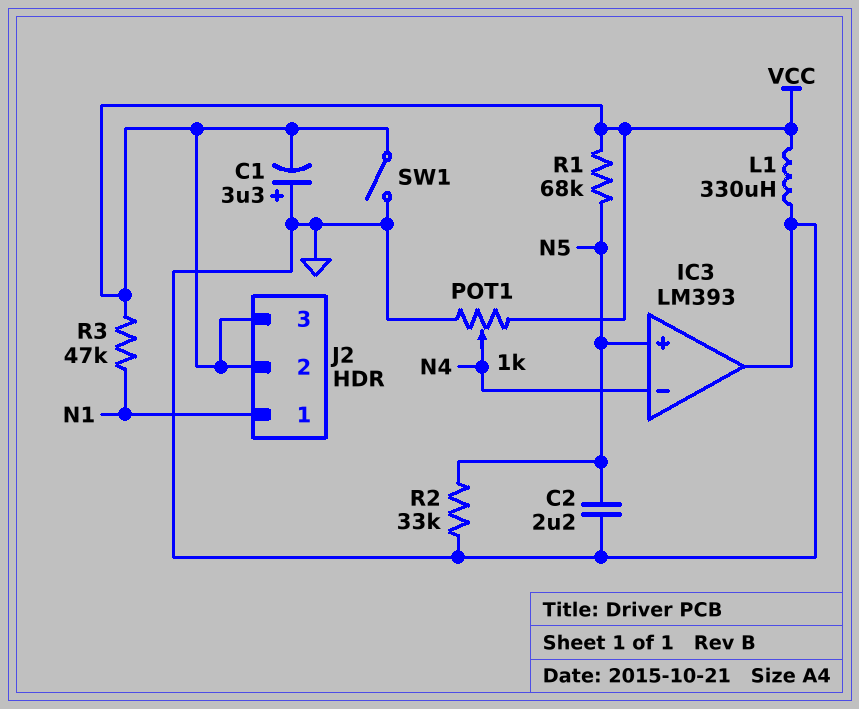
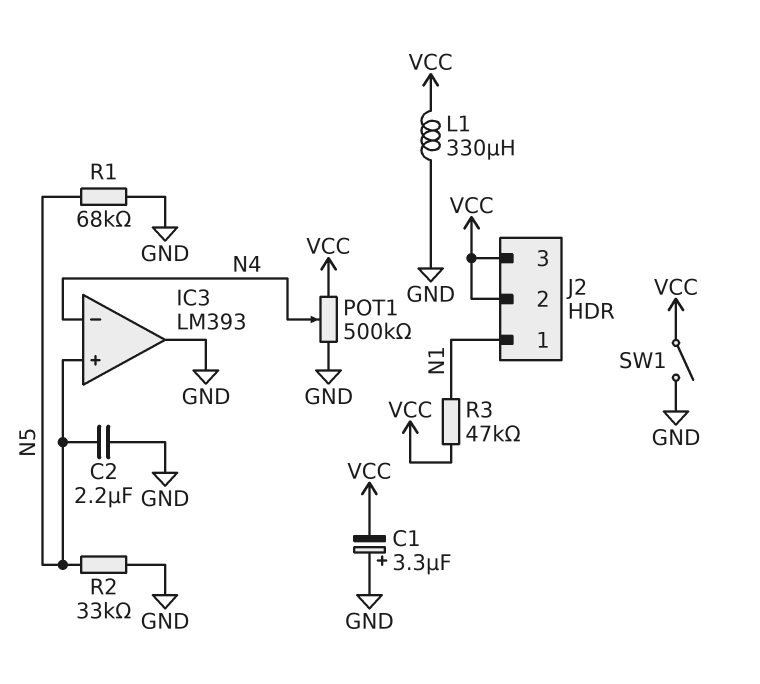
POT1: 1k (GND, VCC, wiper N4) -> 500k (GND, VCC, wiper N4)
R1: 68k (N5, VCC) -> 68k (GND, N5)

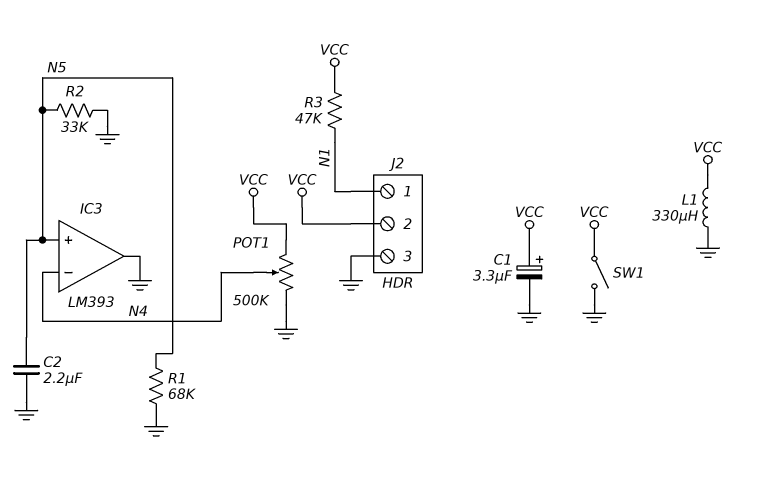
C1: 3.3uF (plus GND, minus VCC) -> 3.3uF (plus VCC, minus GND)
J2 pin 3: VCC -> GND

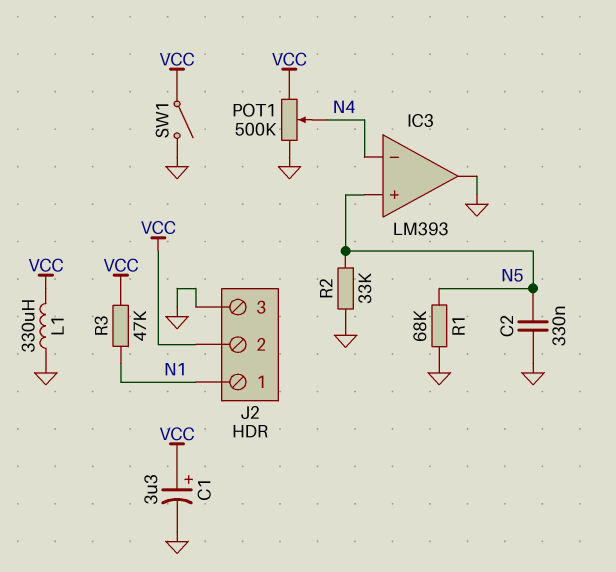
C2: 2.2uF (GND, N5) -> 330nF (GND, N5)

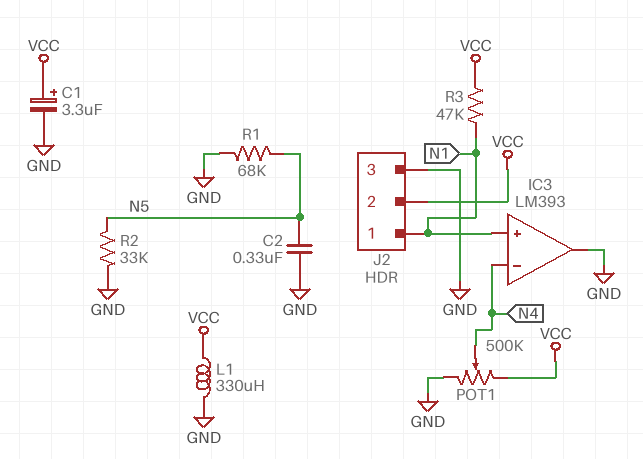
IC3 pin in+: N5 -> N1
SW1: switch (GND, VCC) -> none

